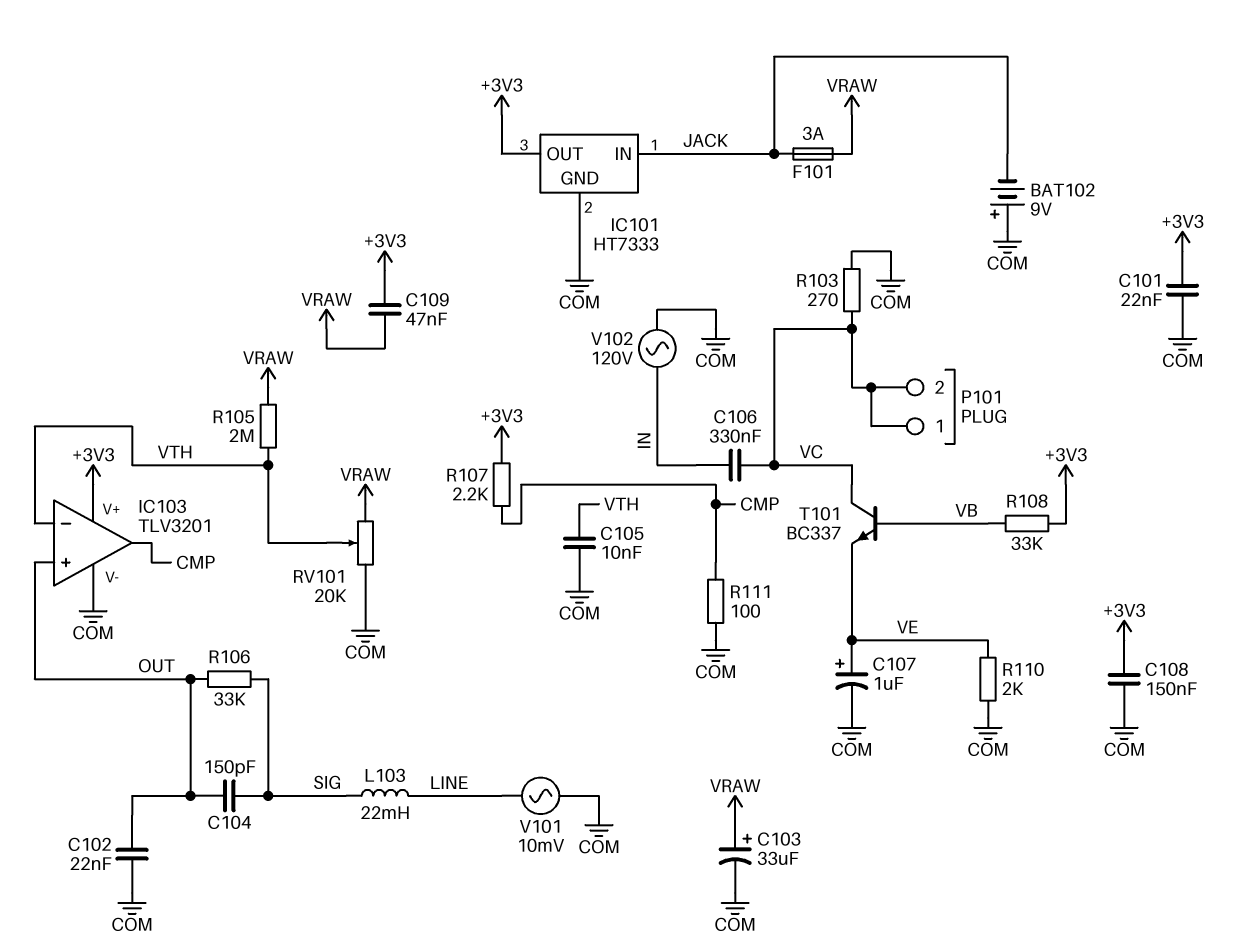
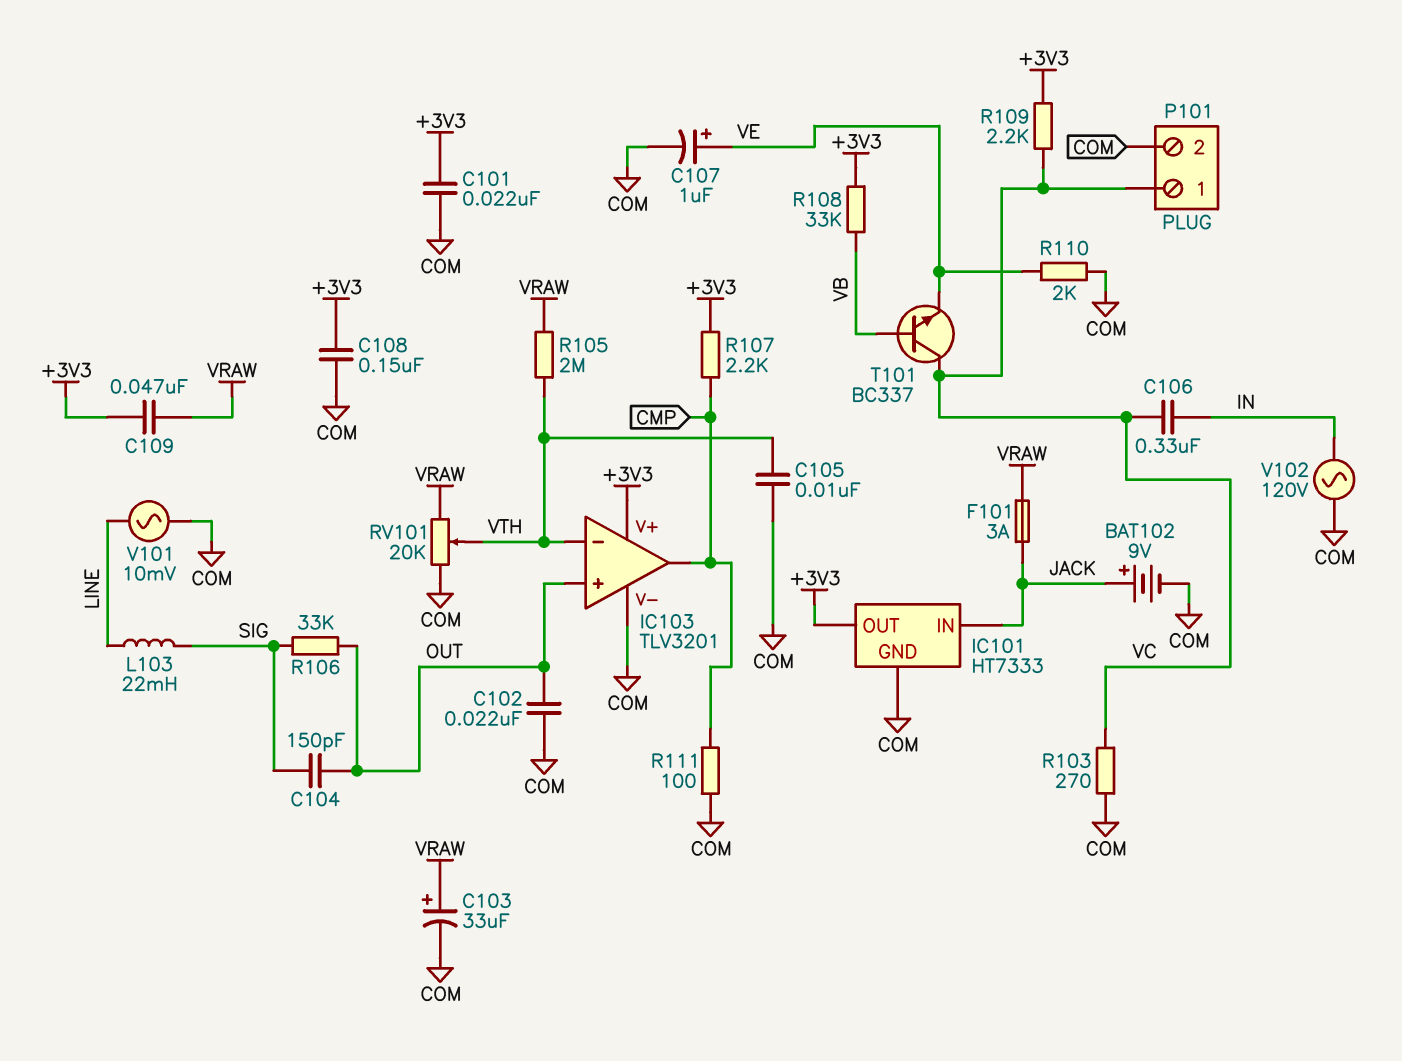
BAT102: 9V (plus COM, minus JACK) -> 9V (plus JACK, minus COM)
P101 pin 2: VC -> COM
R109: none -> 2.2k (+3V3, VC)

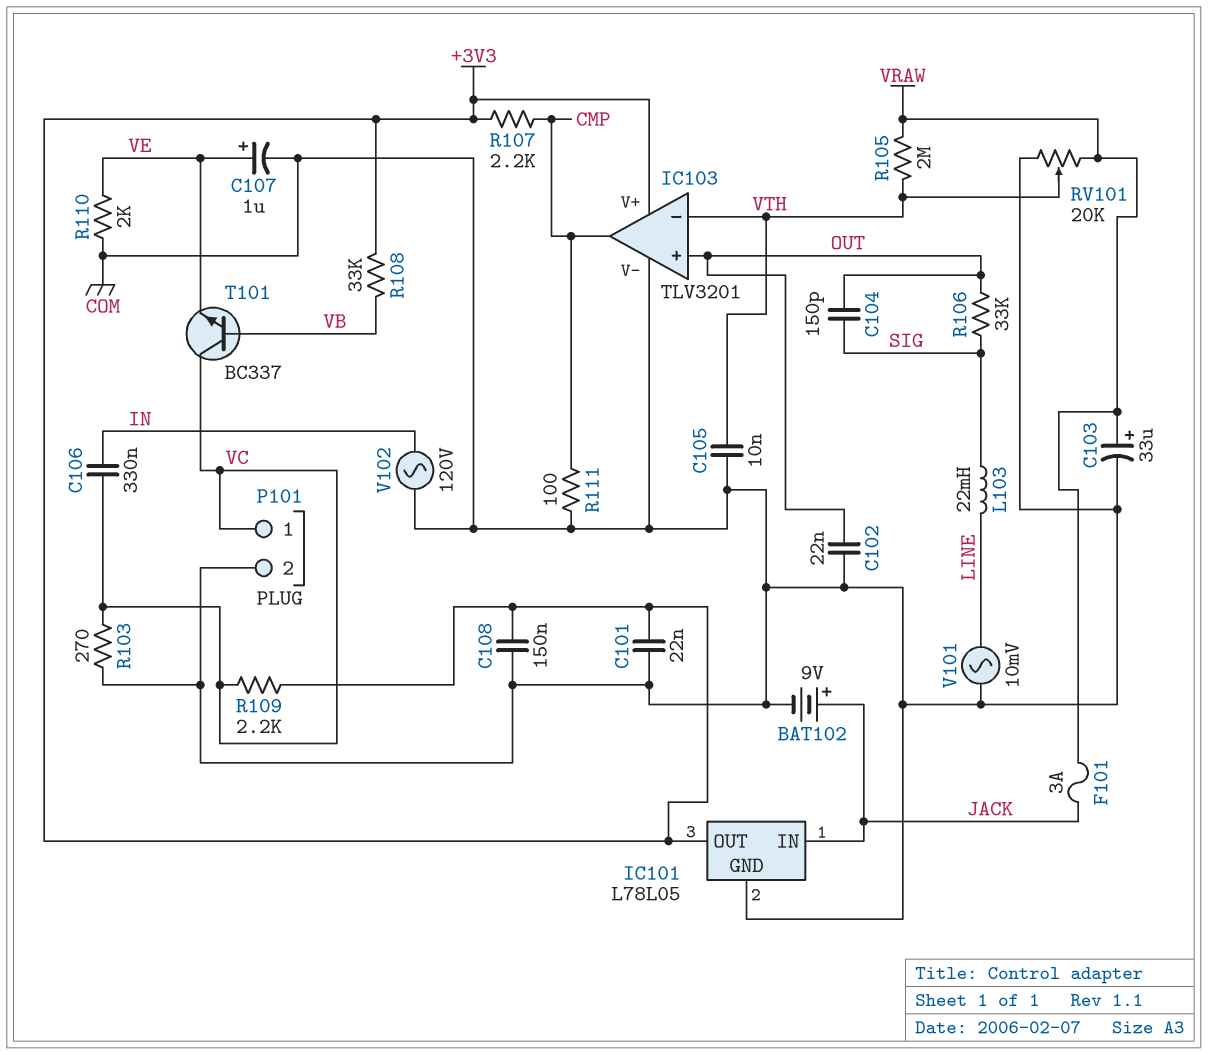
C109: 47nF (+3V3, VRAW) -> none
IC101: HT7333 -> L78L05

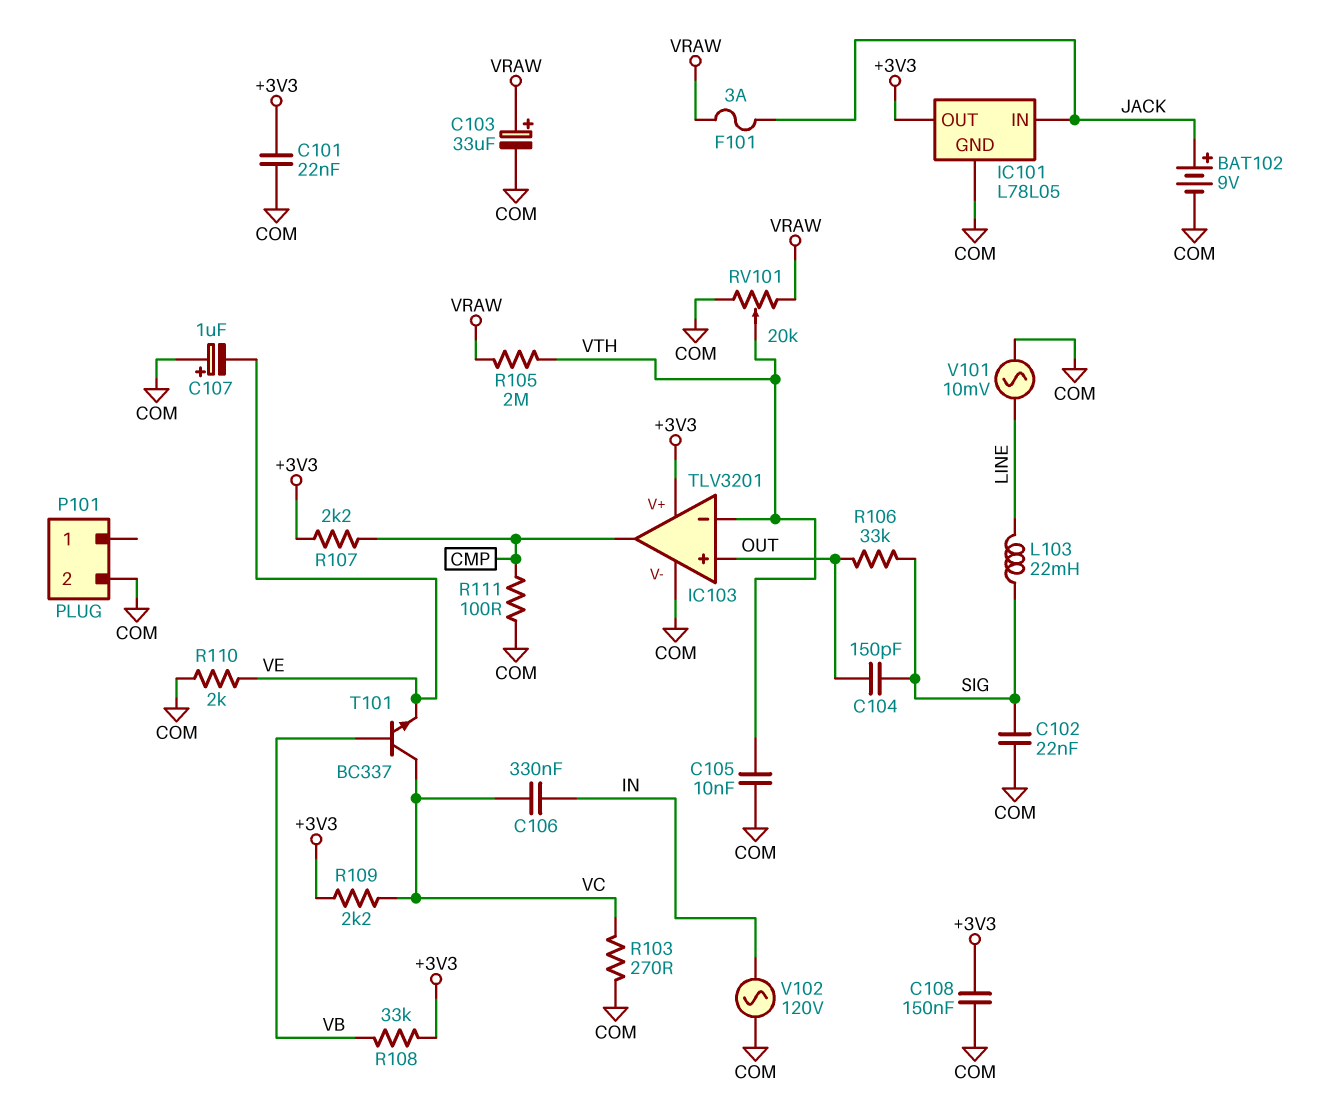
C102: 22nF (COM, OUT) -> 22nF (COM, SIG)
C107: 1uF (plus VE, minus COM) -> 1uF (plus COM, minus VE)
P101 pin 1: VC -> none

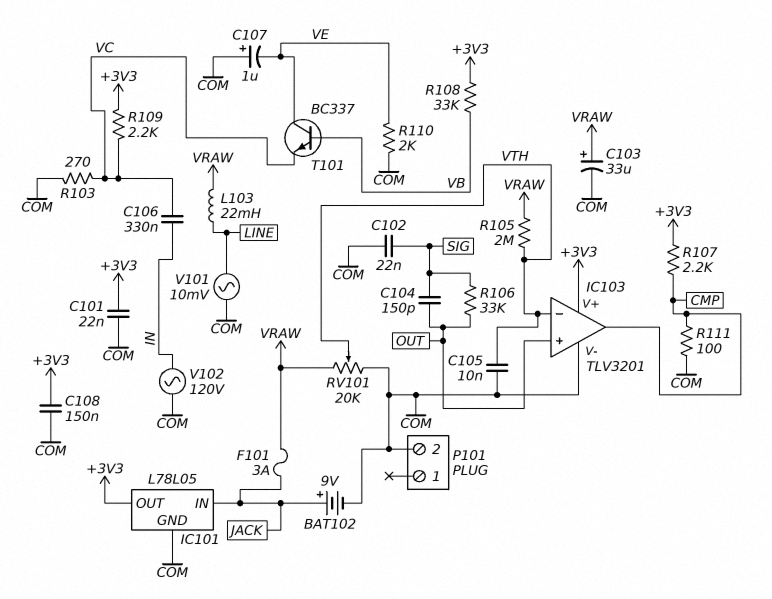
L103: 22mH (LINE, SIG) -> 22mH (LINE, VRAW)
T101: NPN BC337 (B VB, C VC, E VE) -> NPN BC337 (B VB, C VE, E VC)

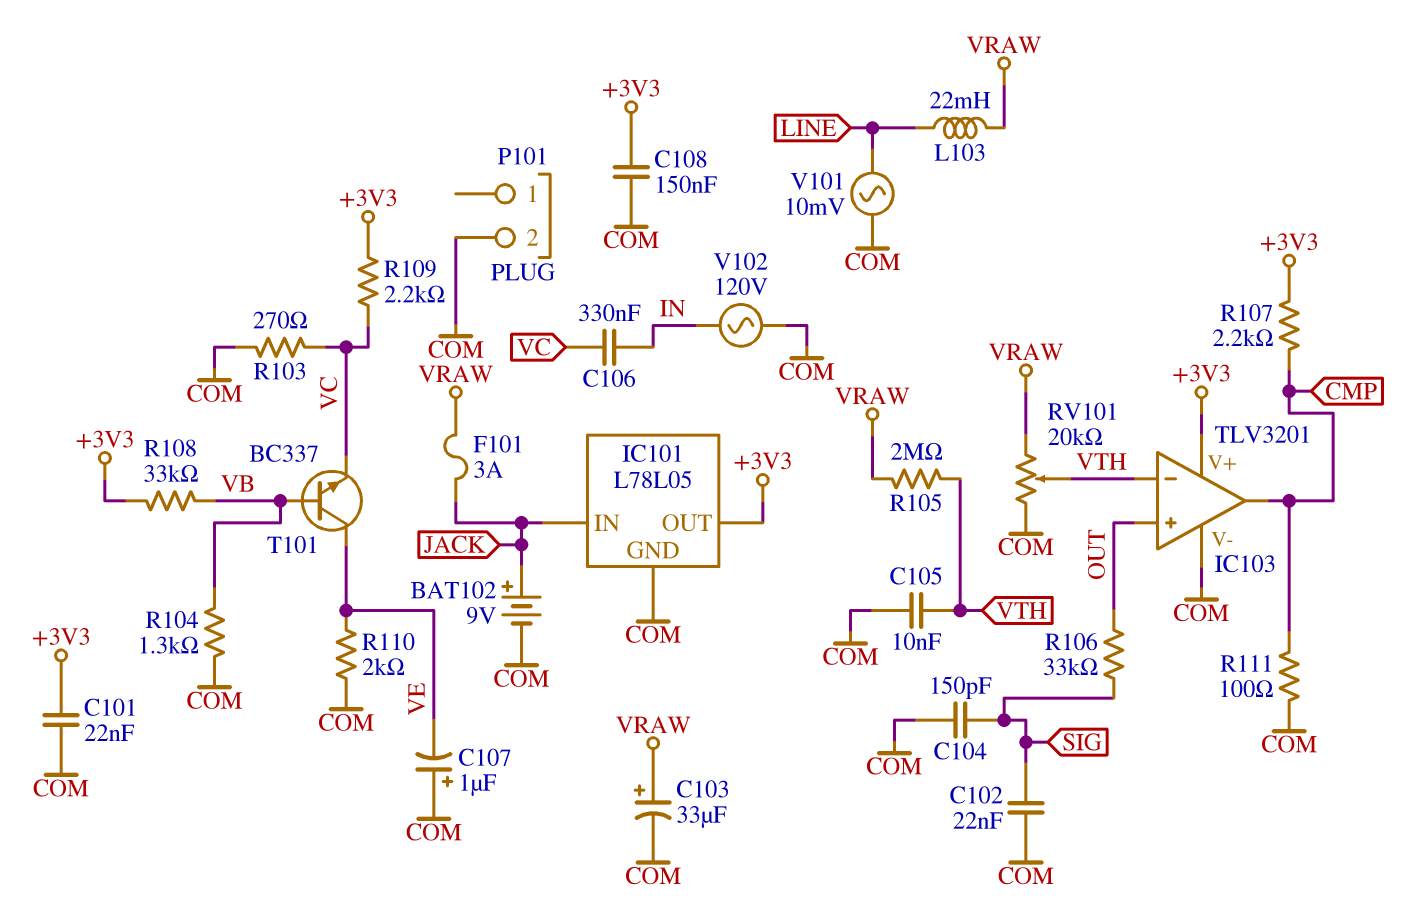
C104: 150pF (OUT, SIG) -> 150pF (COM, SIG)
R104: none -> 1.3k (COM, VB)

